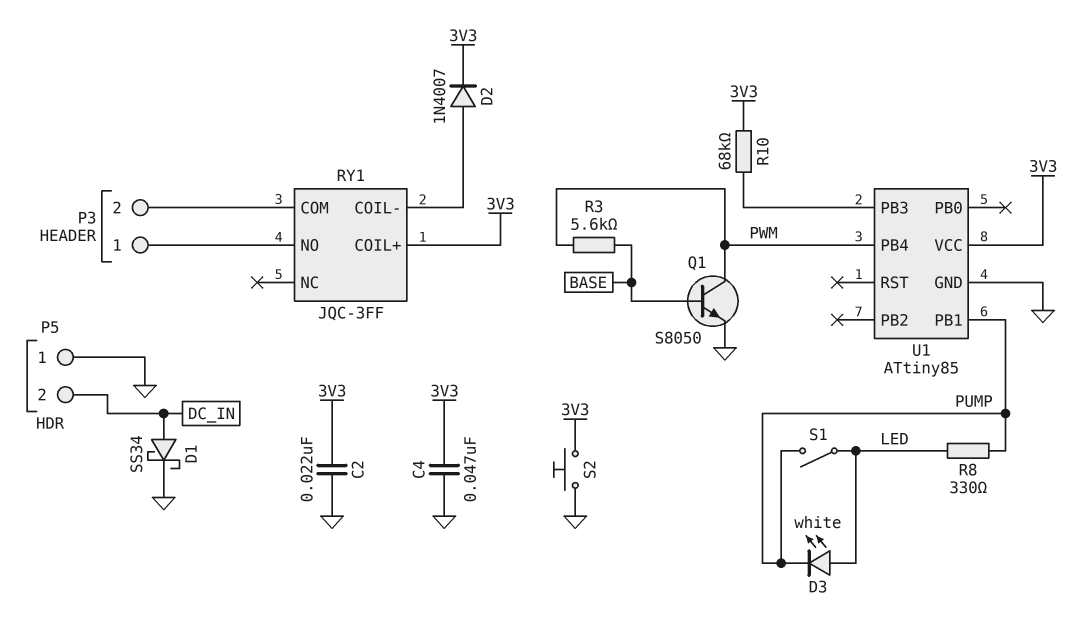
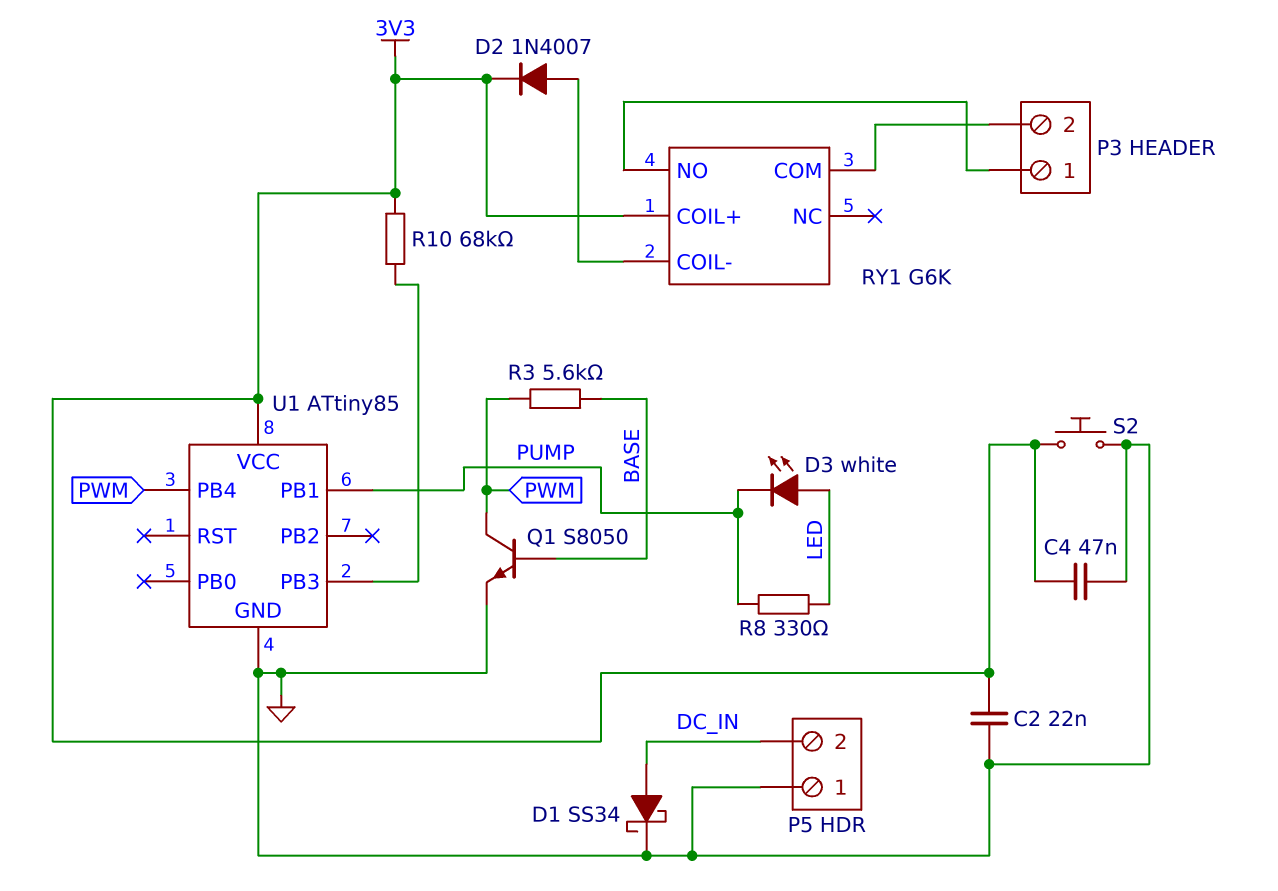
RY1: JQC-3FF -> G6K
S1: switch (LED, PUMP) -> none

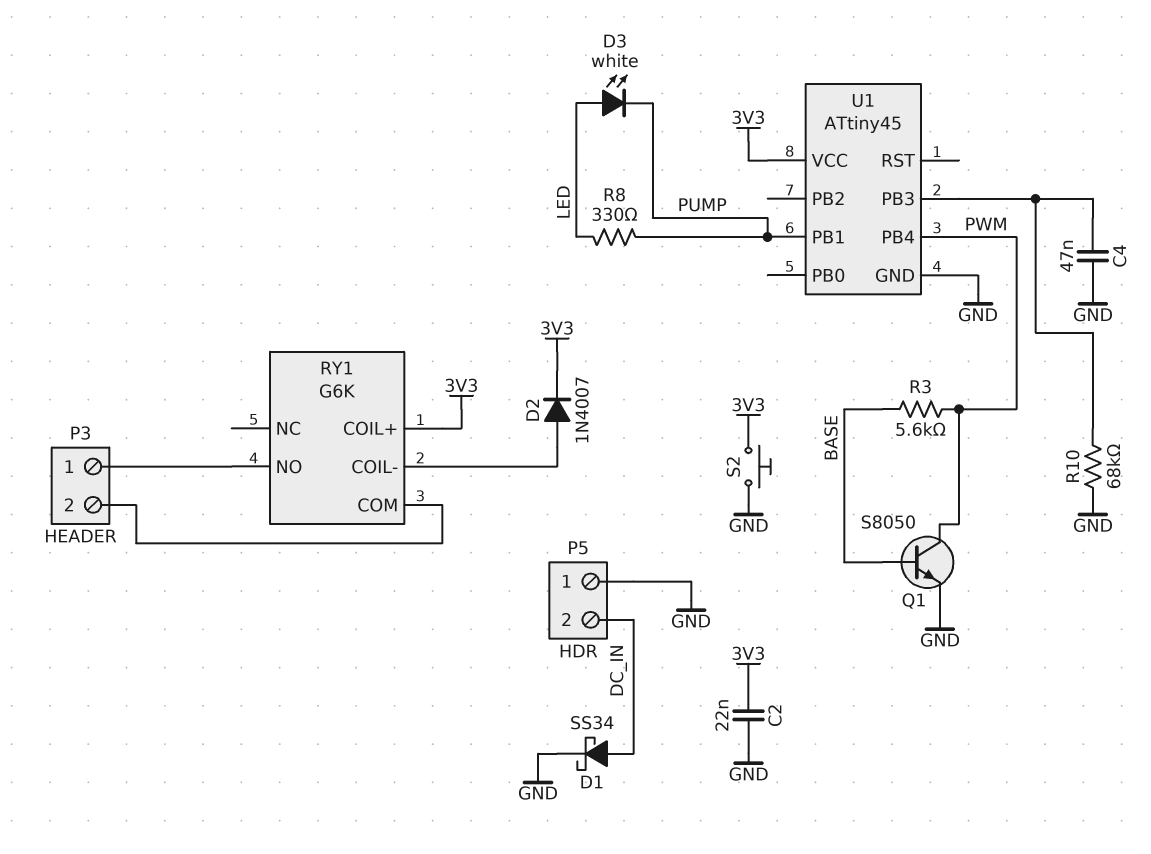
C4: 47nF (3V3, GND) -> 47nF (GND, U1/PB3)
R10: 68k (3V3, U1/PB3) -> 68k (GND, U1/PB3)
U1: ATtiny85 -> ATtiny45

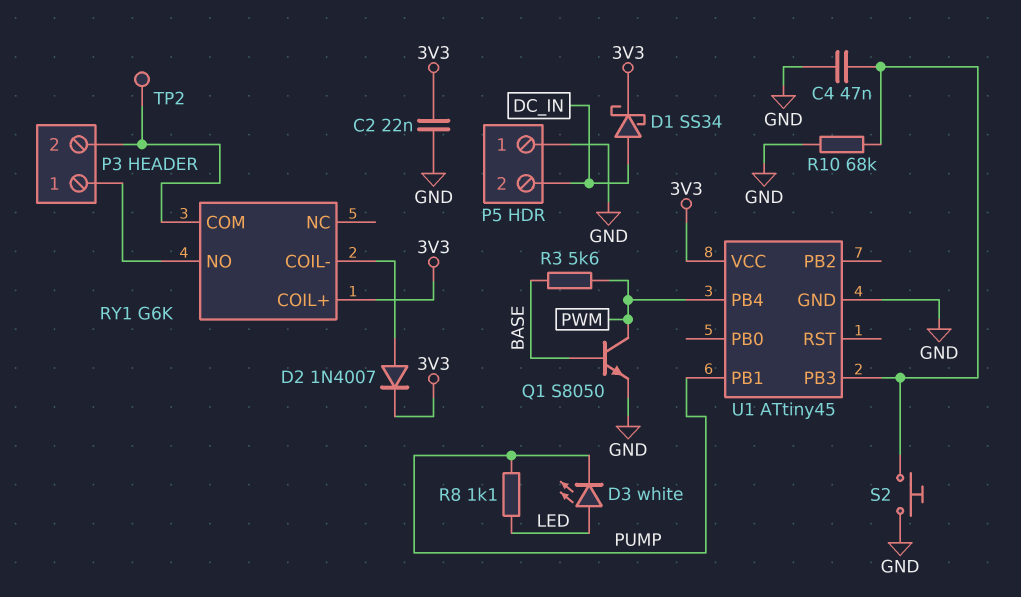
D1: schottky SS34 (A DC_IN, K GND) -> schottky SS34 (A DC_IN, K 3V3)
R8: 330 (LED, PUMP) -> 1.1k (LED, PUMP)
S2: button (3V3, GND) -> button (GND, U1/PB3)
TP2: none -> test point (P3/2)

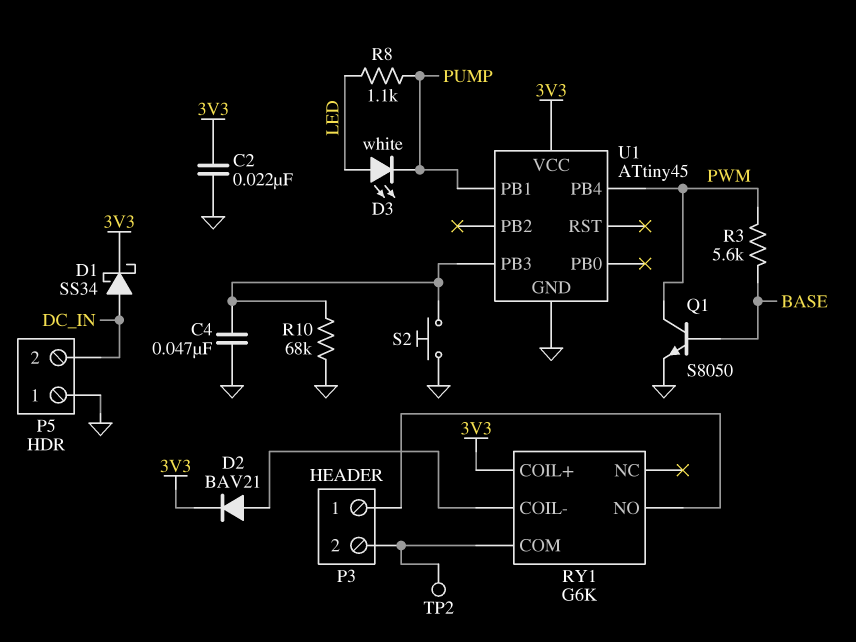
D2: diode 1N4007 (A RY1/COIL-, K 3V3) -> diode BAV21 (A RY1/COIL-, K 3V3)

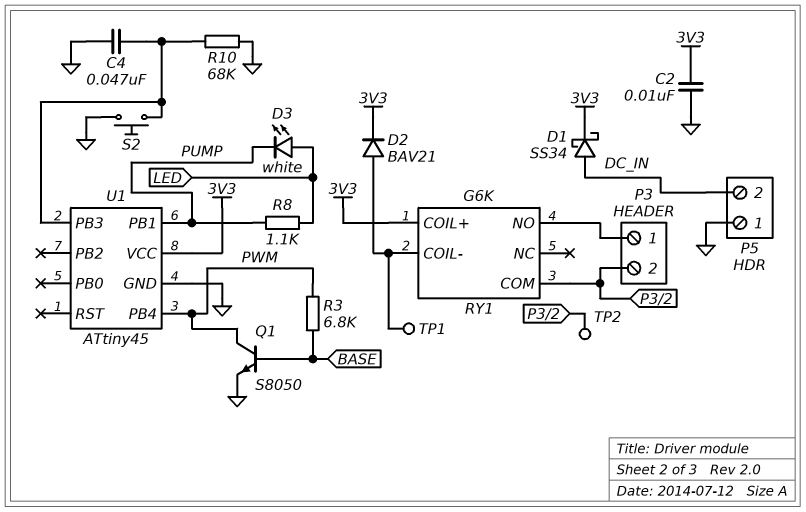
C2: 22nF (3V3, GND) -> 10nF (3V3, GND)
R3: 5.6k (BASE, PWM) -> 6.8k (BASE, PWM)
TP1: none -> test point (RY1/COIL-)

